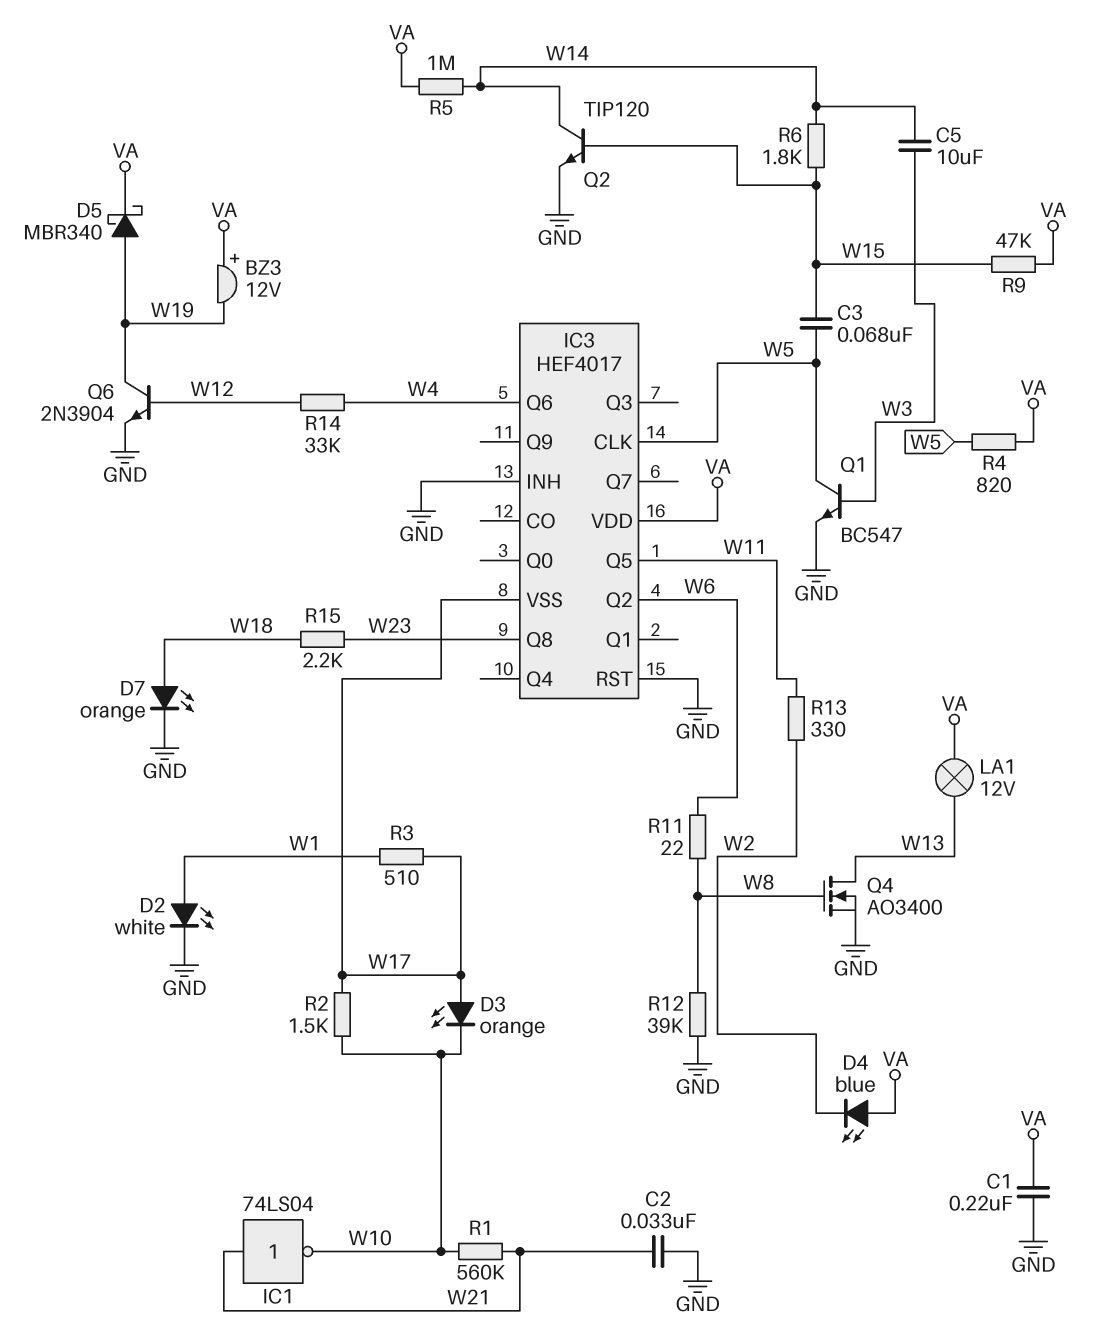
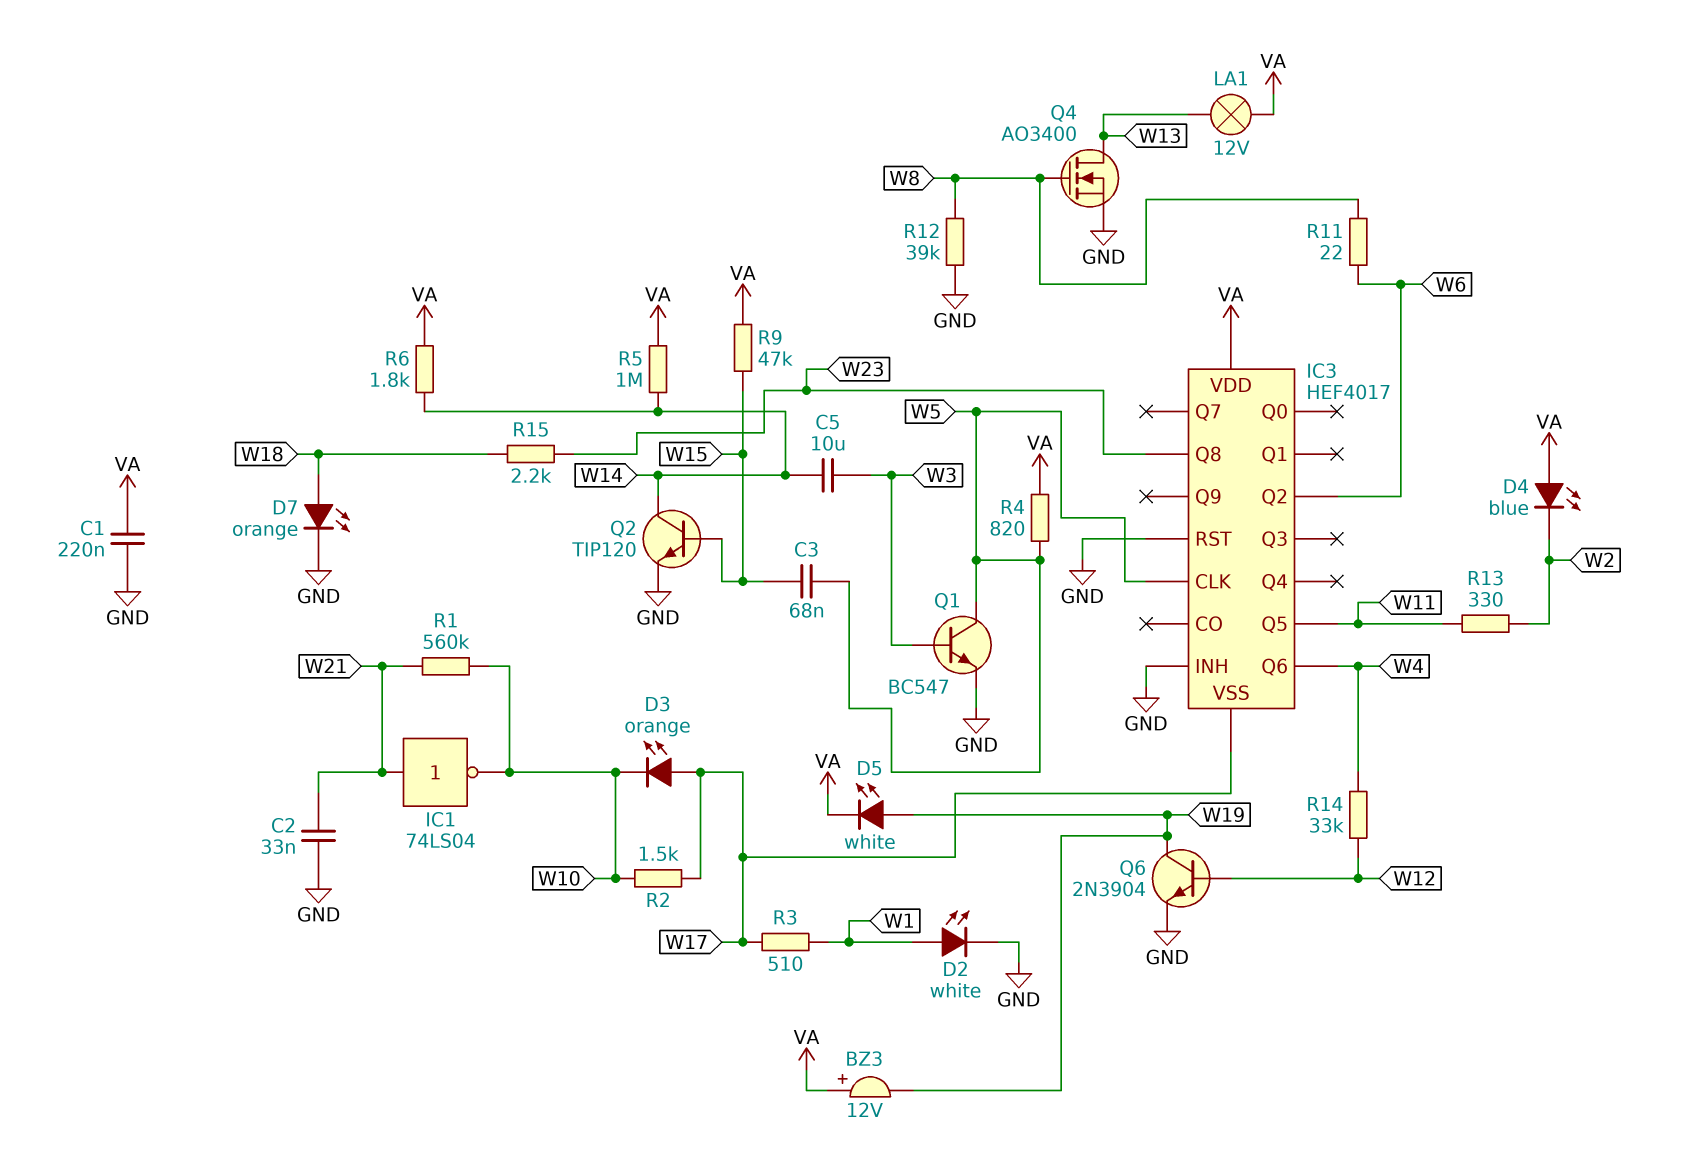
D5: schottky MBR340 (A W19, K VA) -> LED white (A W19, K VA)
R6: 1.8k (W14, W15) -> 1.8k (VA, W14)

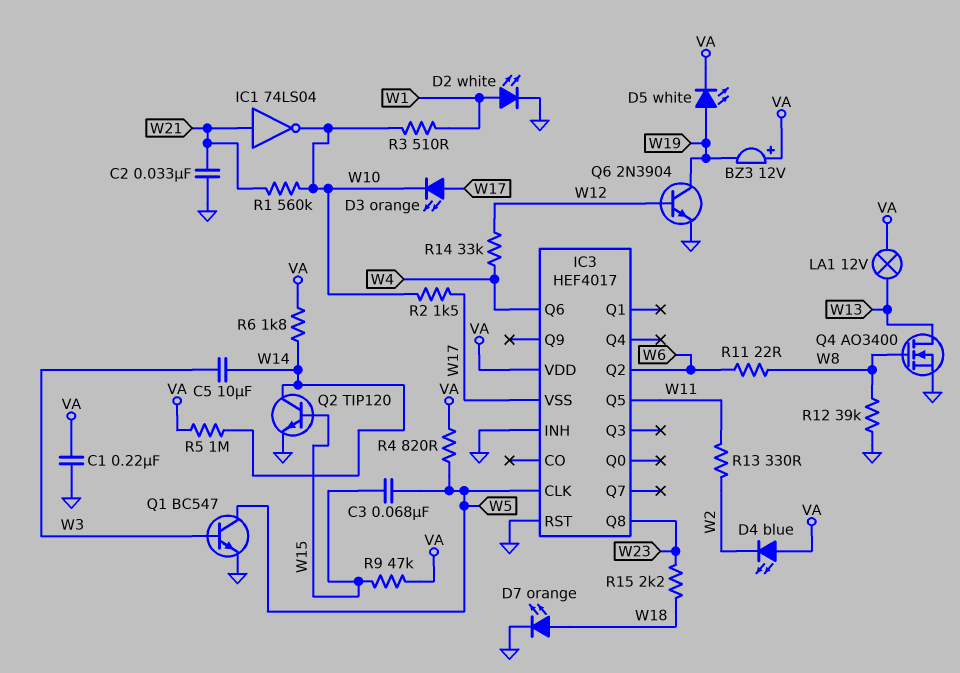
R3: 510 (W1, W17) -> 510 (W1, W10)

